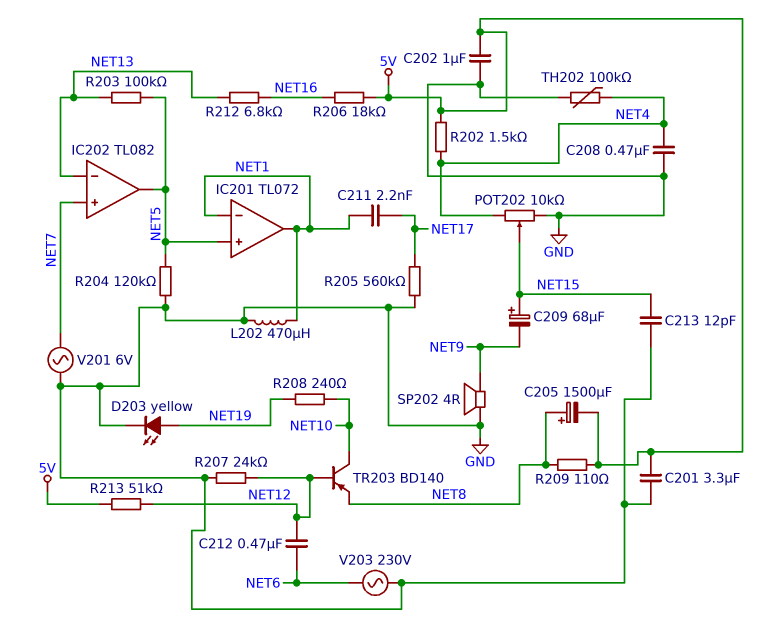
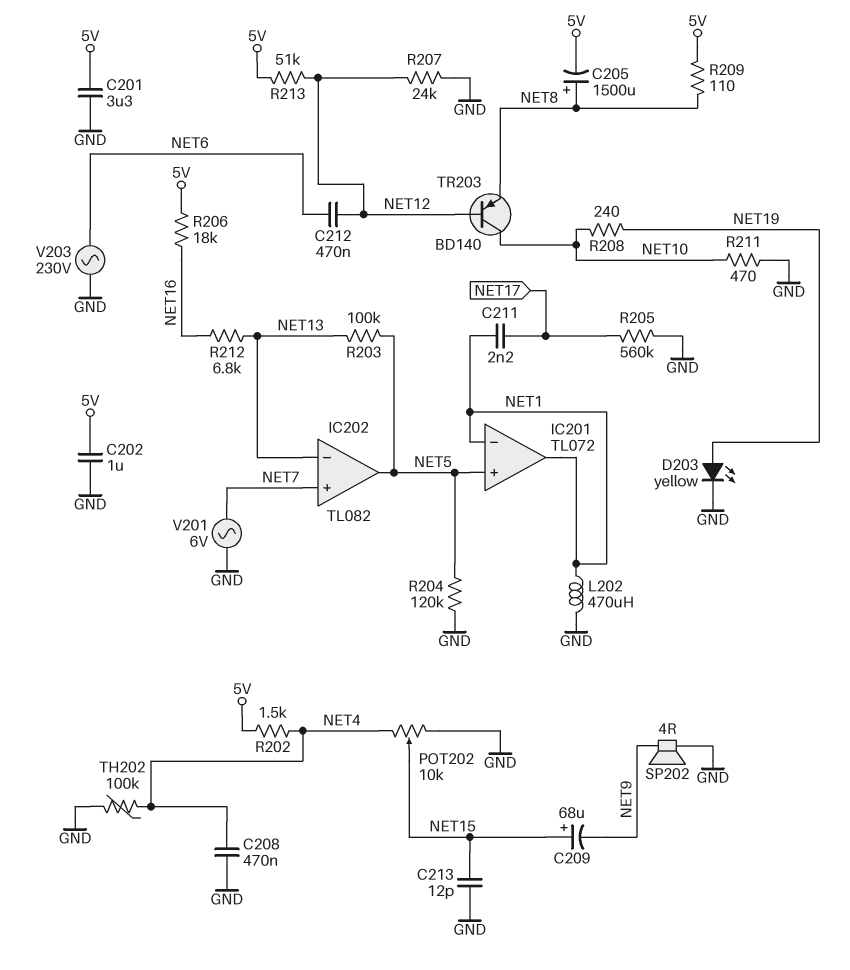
R211: none -> 470 (GND, NET10)

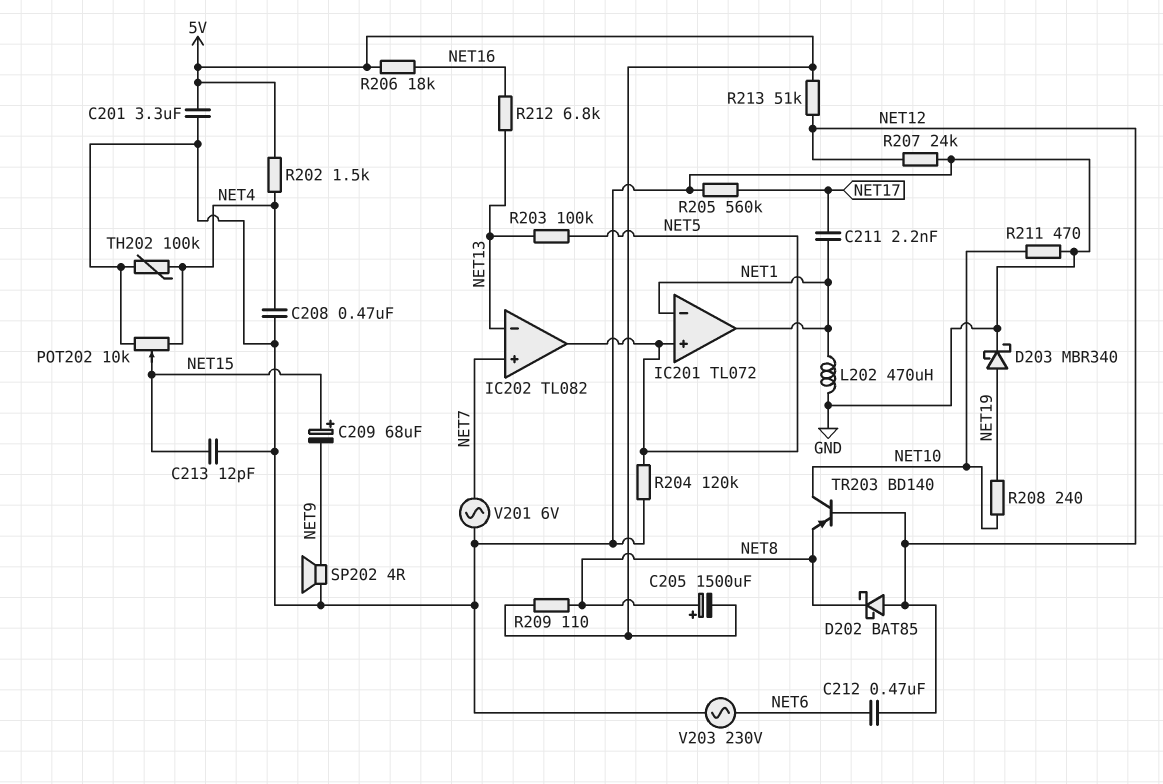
C202: 1uF (5V, GND) -> none
D202: none -> schottky BAT85 (A NET12, K NET8)
D203: LED yellow (A NET19, K GND) -> schottky MBR340 (A NET19, K GND)

